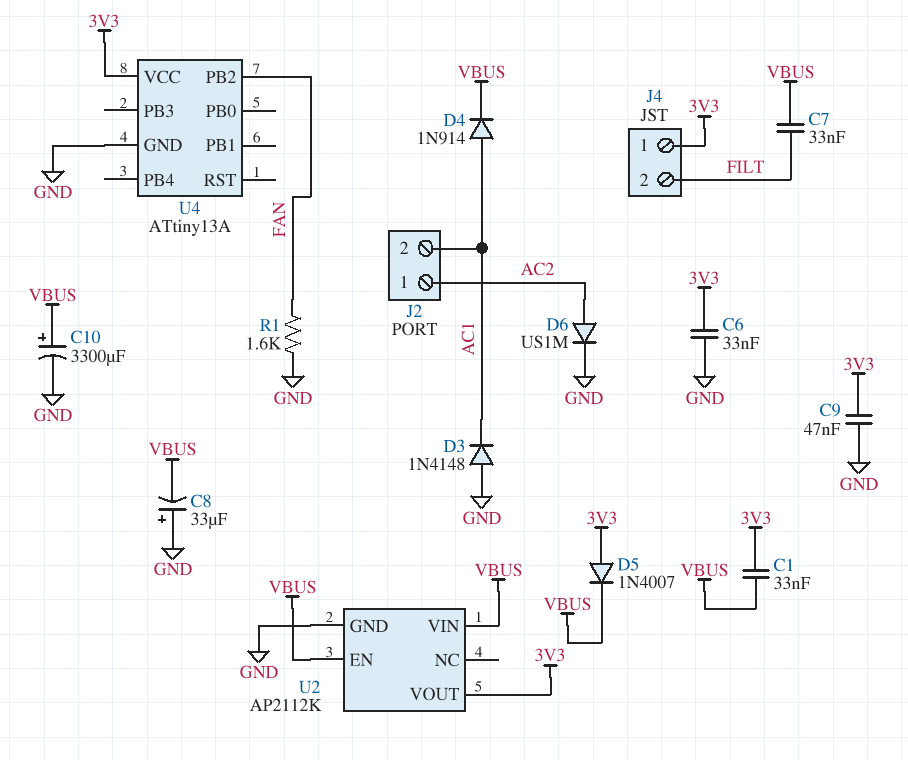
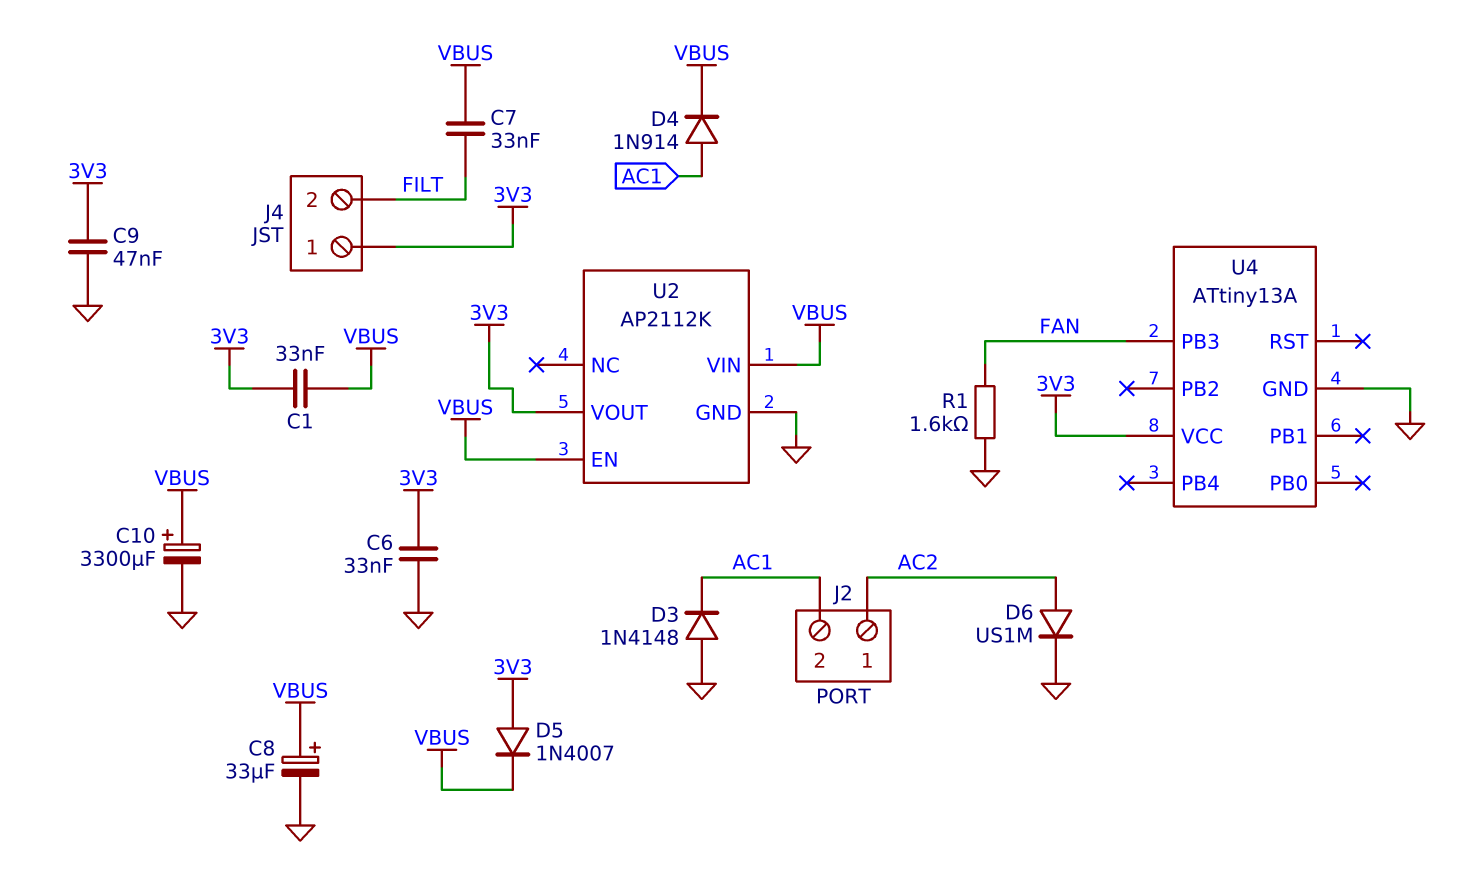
C8: 33uF (plus GND, minus VBUS) -> 33uF (plus VBUS, minus GND)
U4 pin PB2: FAN -> none
U4 pin PB3: none -> FAN

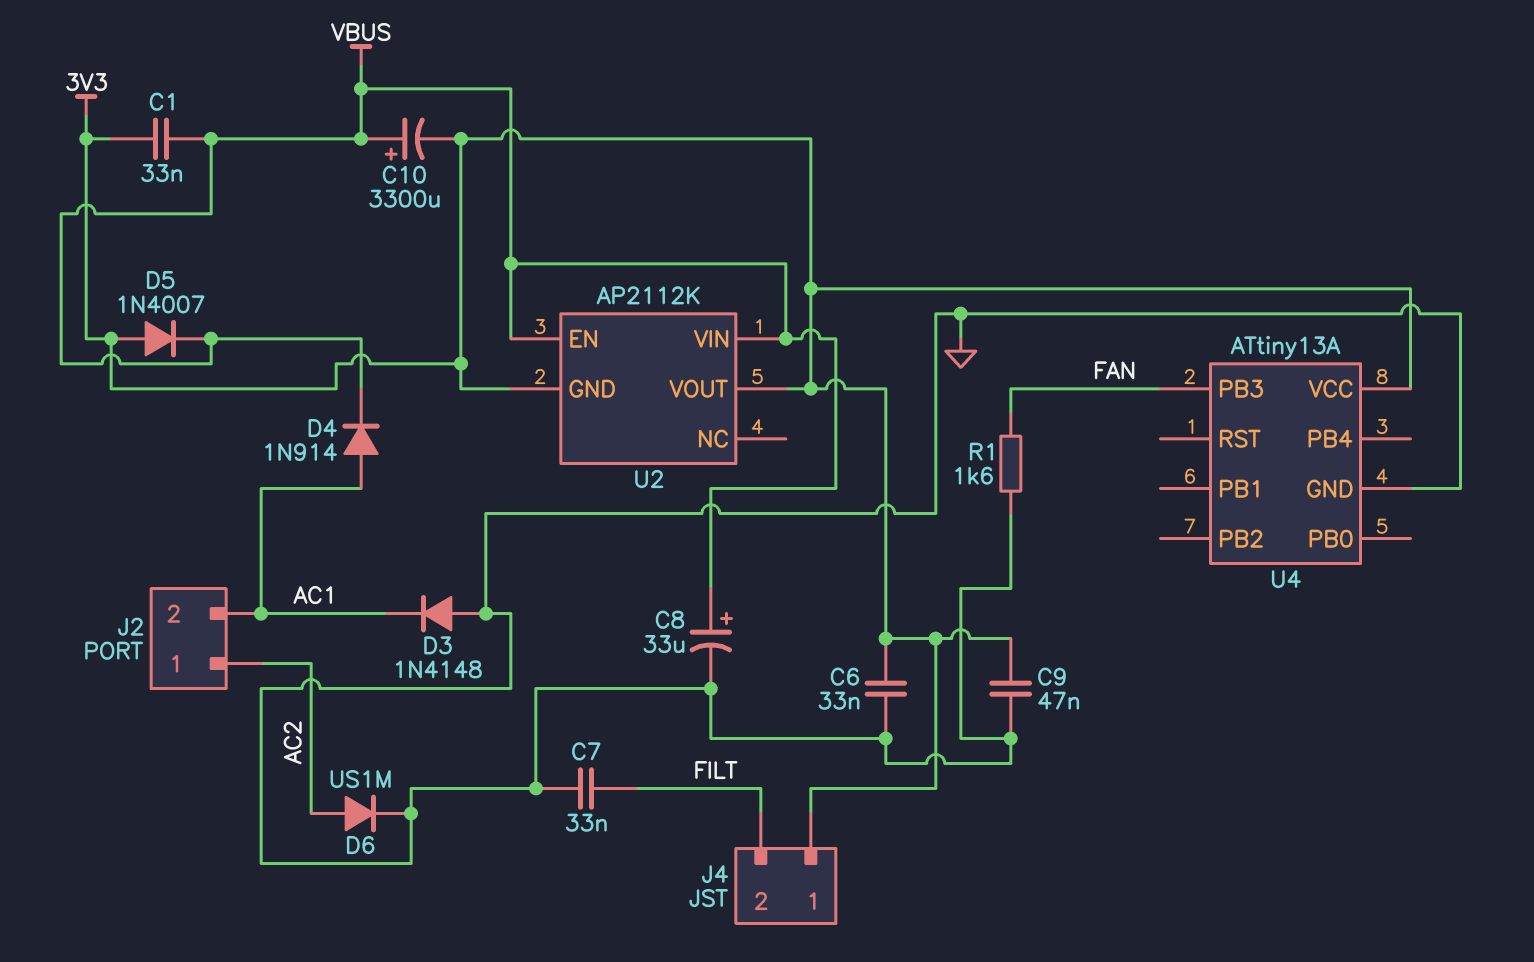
C7: 33nF (FILT, VBUS) -> 33nF (FILT, GND)
C10: 3300uF (plus VBUS, minus GND) -> 3300uF (plus VBUS, minus 3V3)
U2 pin GND: GND -> 3V3

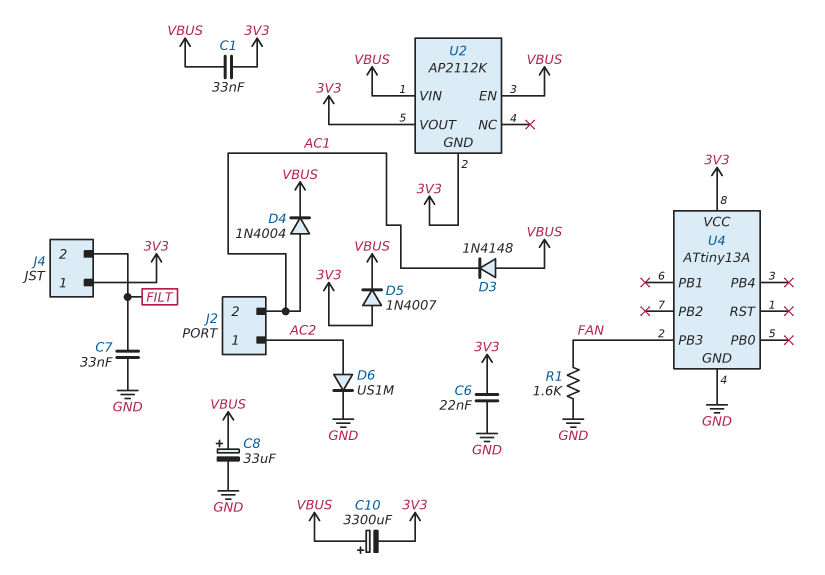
C6: 33nF (3V3, GND) -> 22nF (3V3, GND)
C9: 47nF (3V3, GND) -> none
D3: diode 1N4148 (A GND, K AC1) -> diode 1N4148 (A VBUS, K AC1)
D4: diode 1N914 (A AC1, K VBUS) -> diode 1N4004 (A AC1, K VBUS)

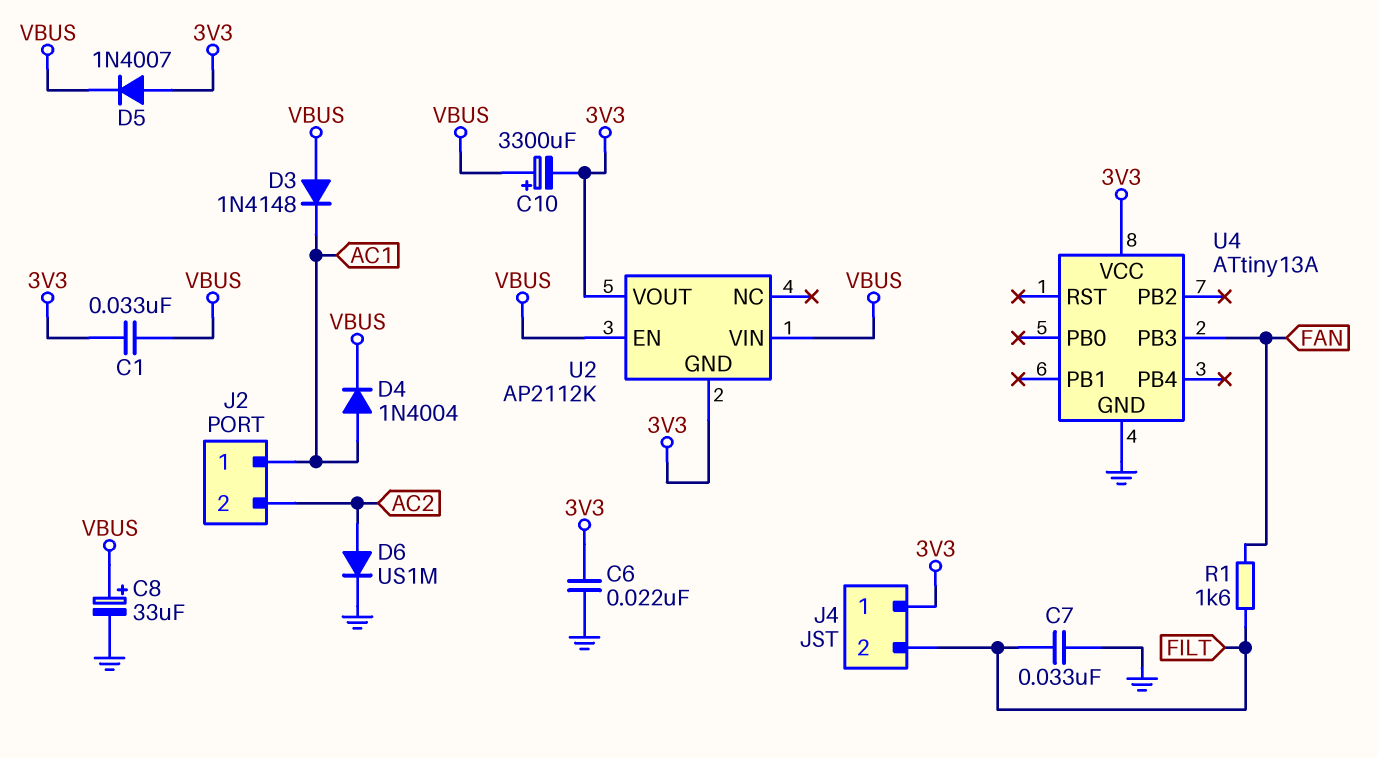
J2 pin 1: AC2 -> AC1
J2 pin 2: AC1 -> AC2
R1: 1.6k (FAN, GND) -> 1.6k (FAN, FILT)

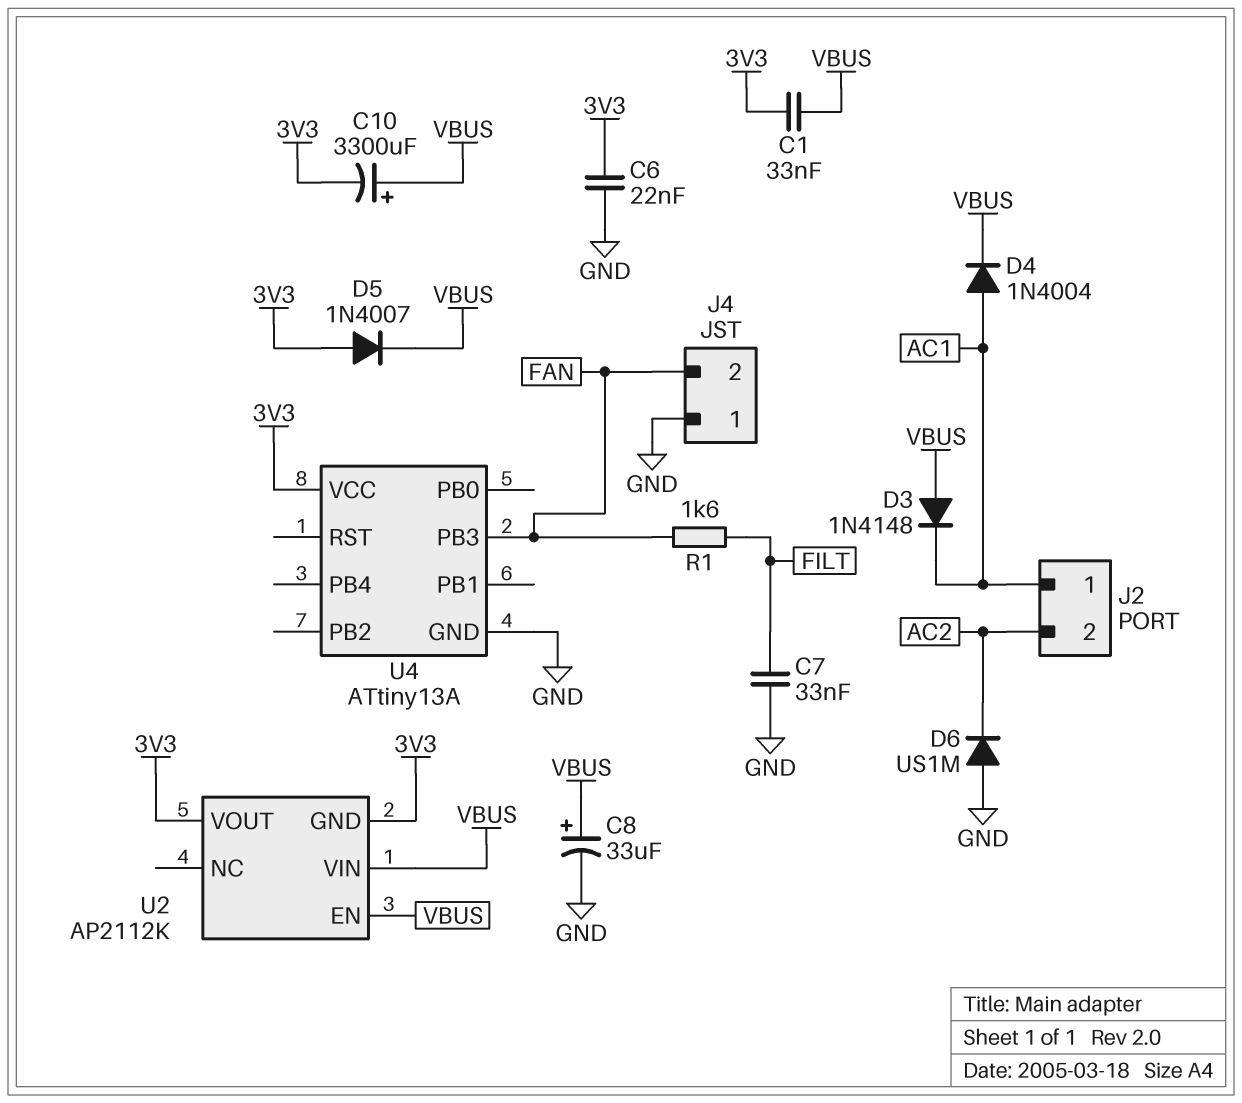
D6: diode US1M (A AC2, K GND) -> diode US1M (A GND, K AC2)
J4 pin 1: 3V3 -> GND
J4 pin 2: FILT -> FAN

